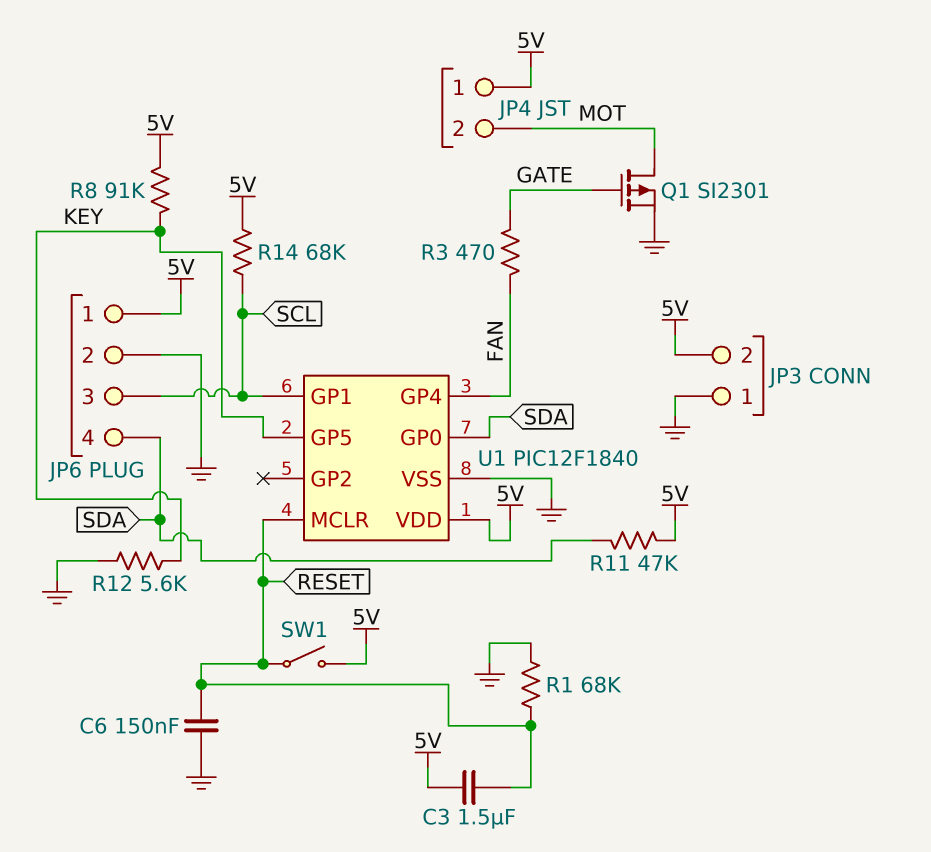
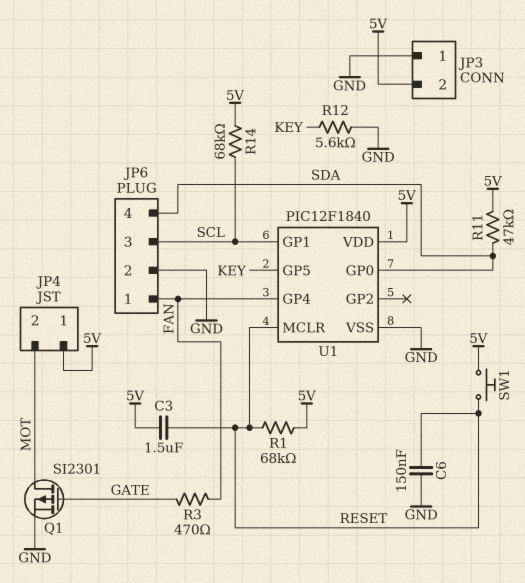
JP6 pin 1: 5V -> FAN
R1: 68k (GND, RESET) -> 68k (5V, RESET)
R8: 91k (5V, KEY) -> none
SW1: switch (5V, RESET) -> button (5V, RESET)

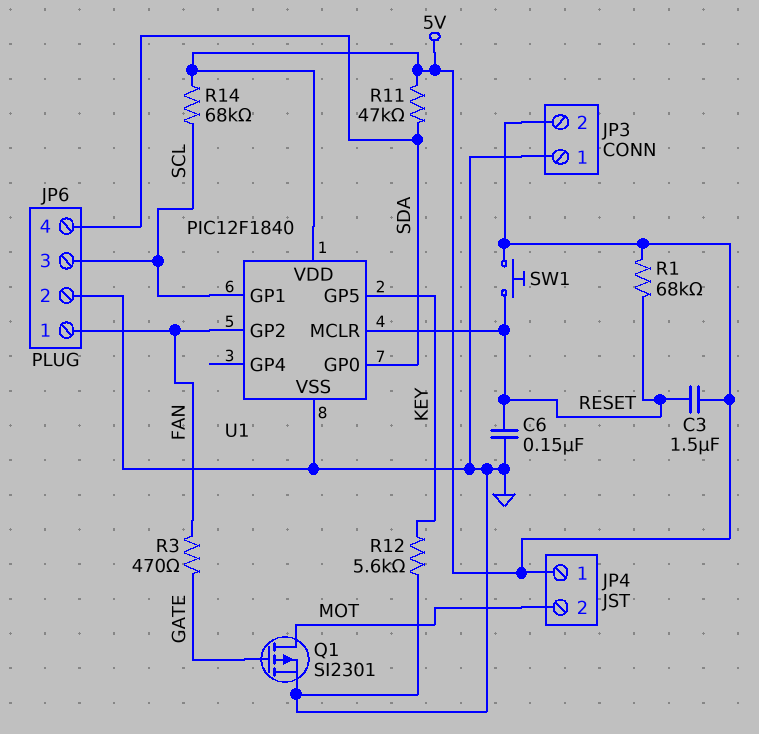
U1 pin GP2: none -> FAN
U1 pin GP4: FAN -> none

